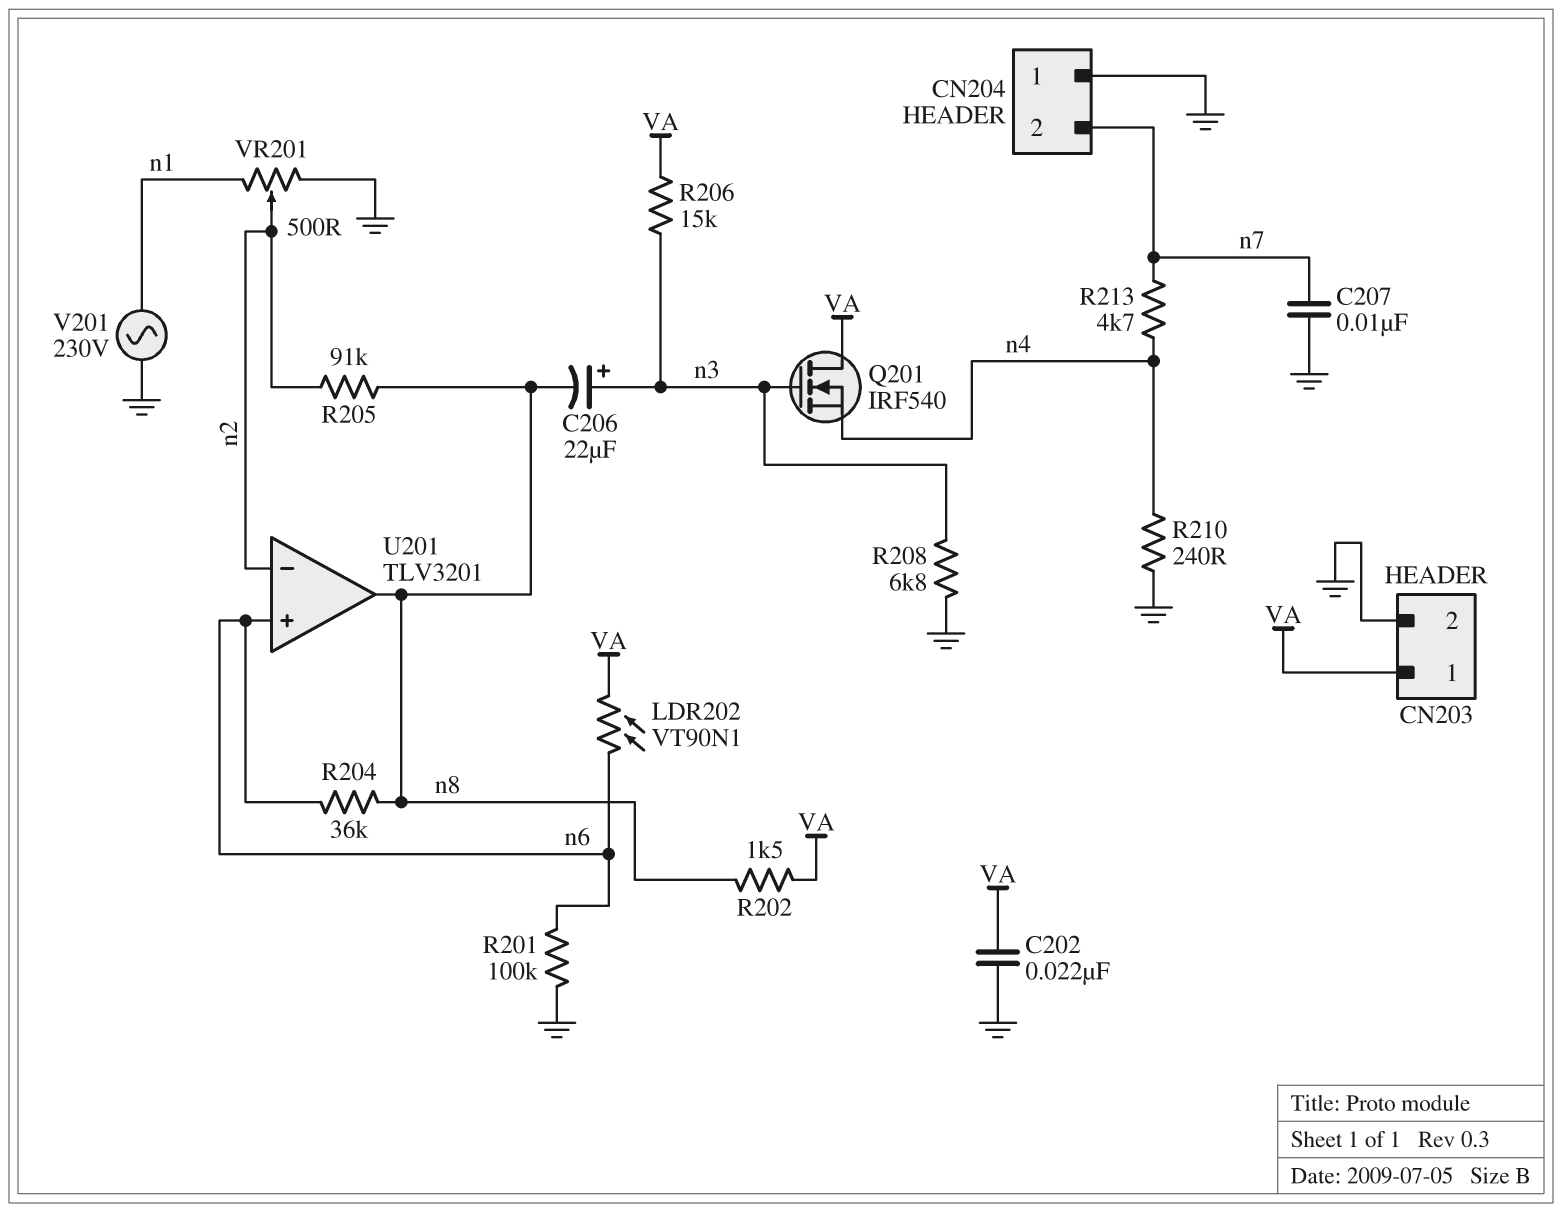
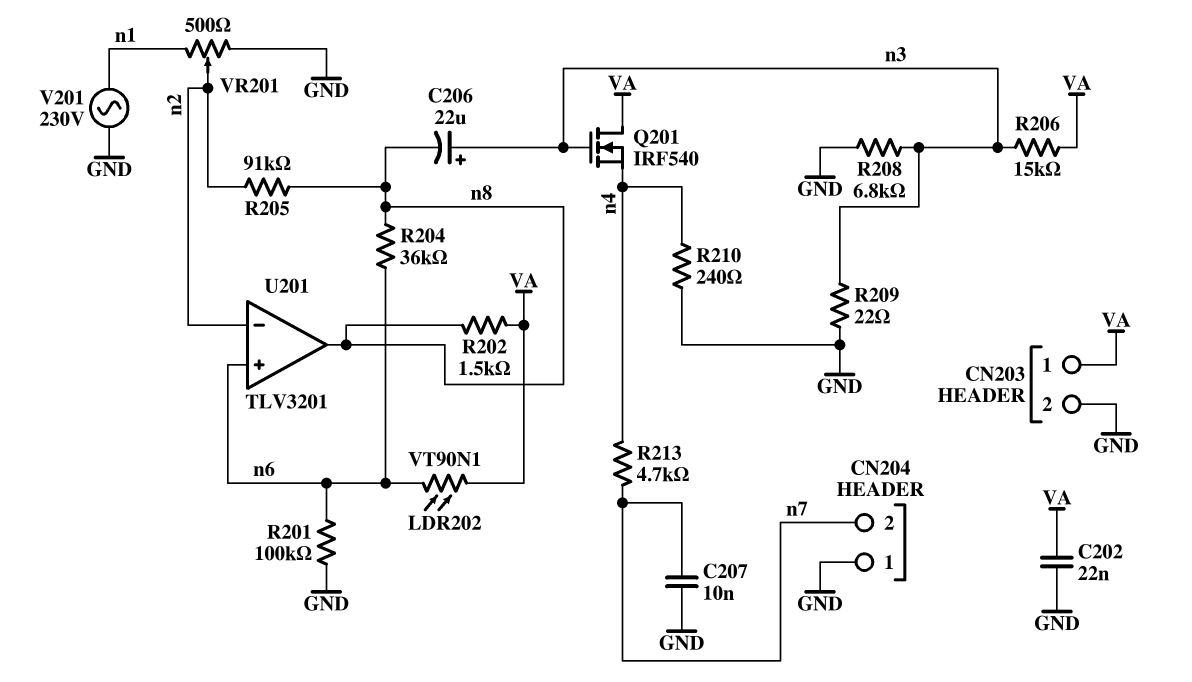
R209: none -> 22 (GND, n3)

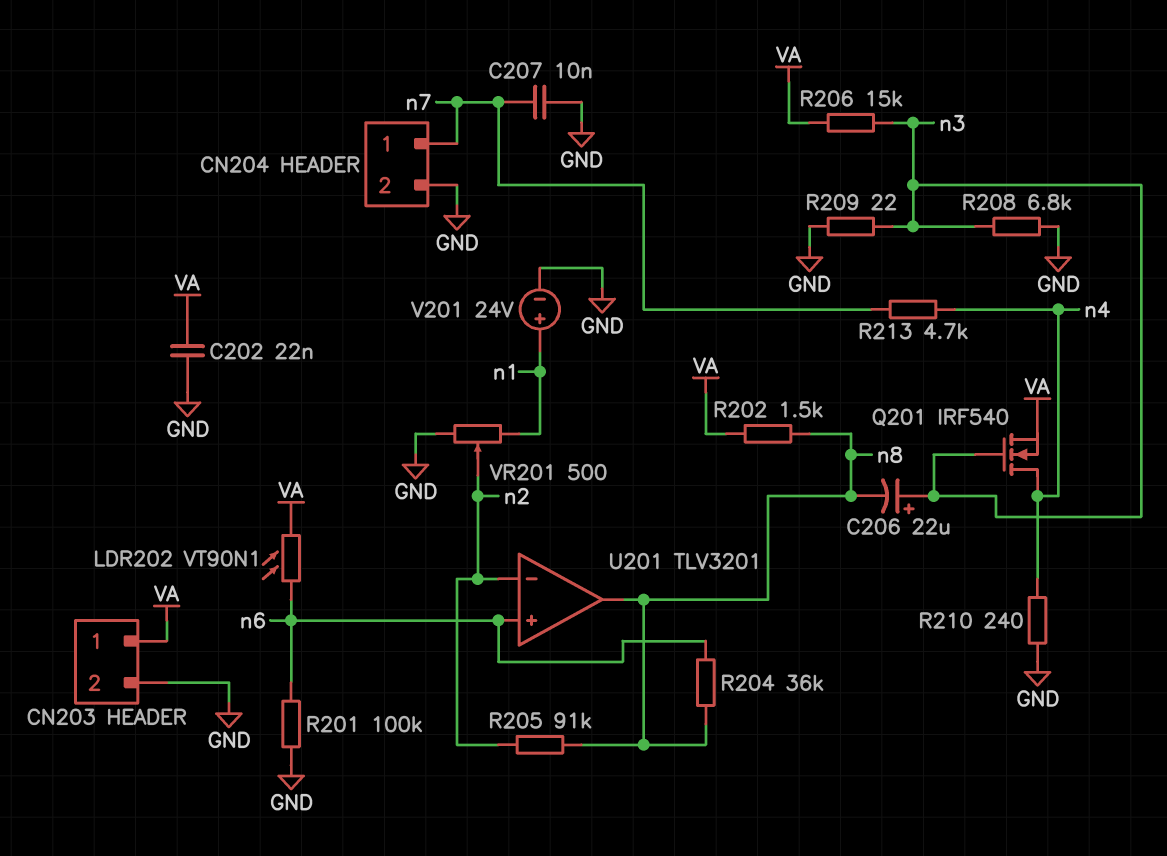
CN204 pin 1: GND -> n7
CN204 pin 2: n7 -> GND
Q201: NMOS IRF540 (G n3, D VA, S n4) -> NMOS IRF540 (G n3, D n4, S VA)
V201: AC 230V (GND, n1) -> 24V (plus n1, minus GND)

